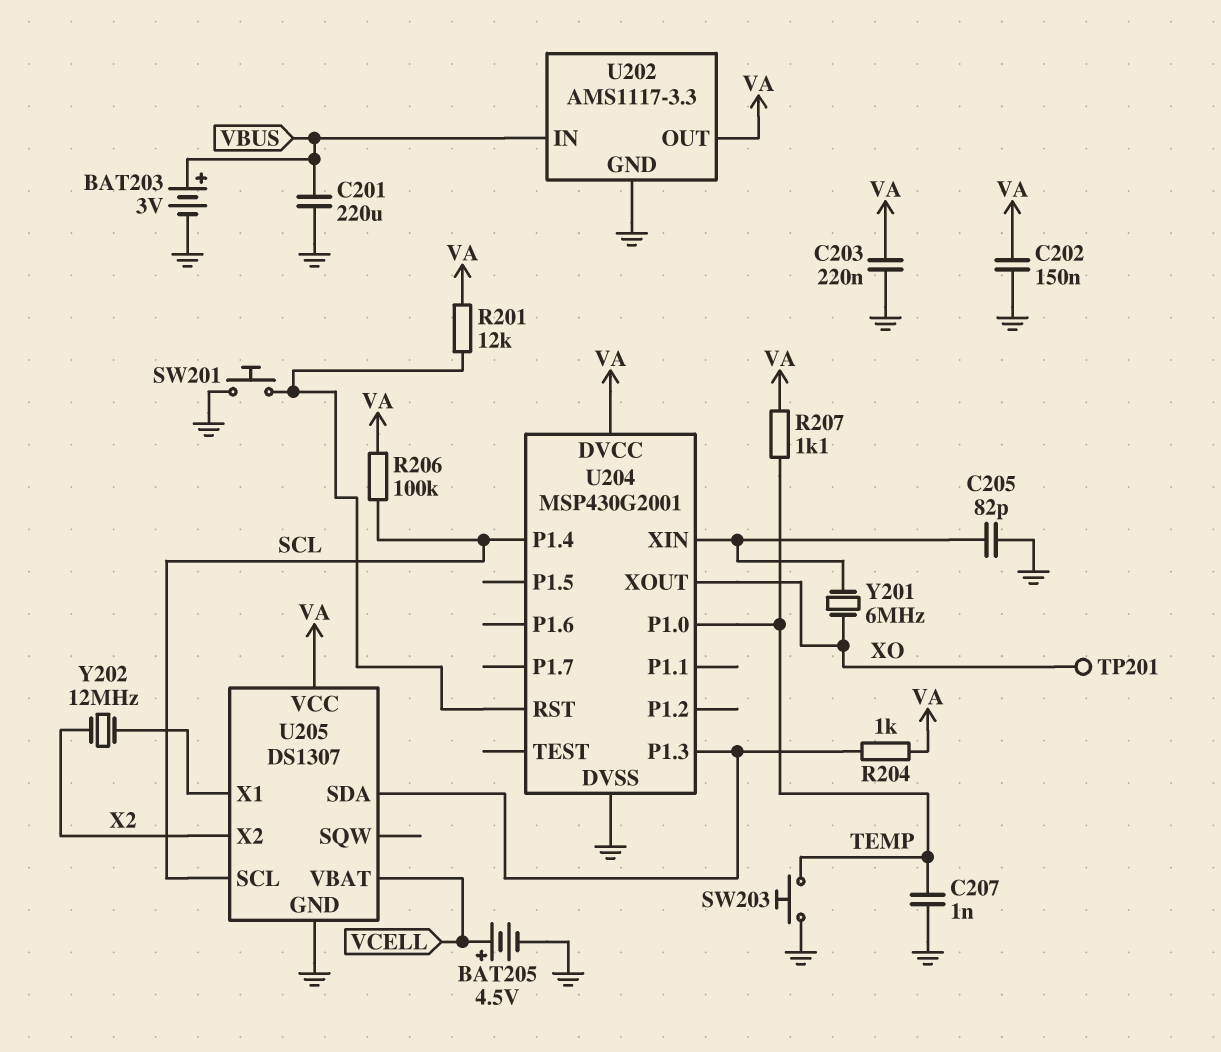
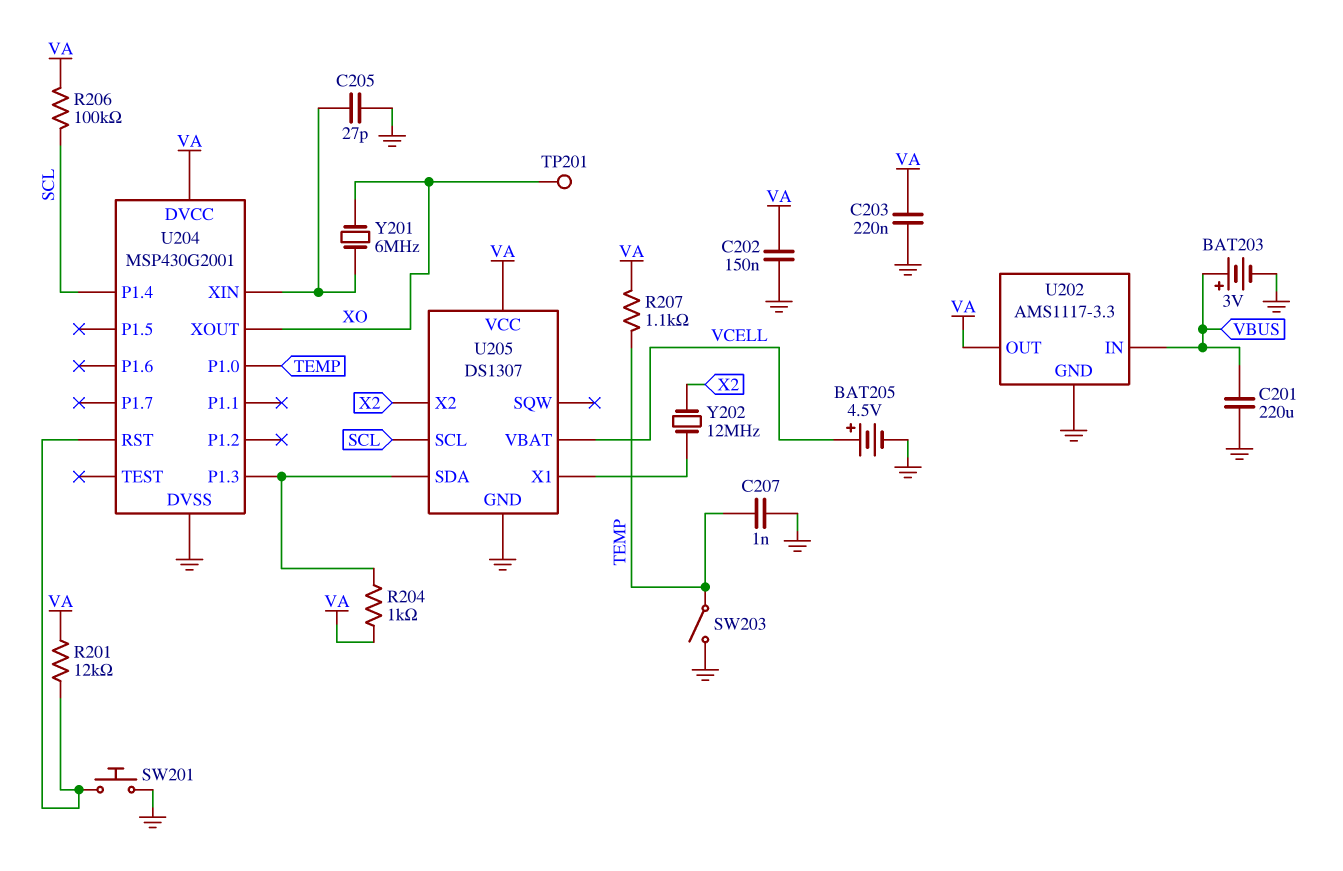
C205: 82pF (GND, U204/XIN) -> 27pF (GND, U204/XIN)
SW203: button (GND, TEMP) -> switch (GND, TEMP)

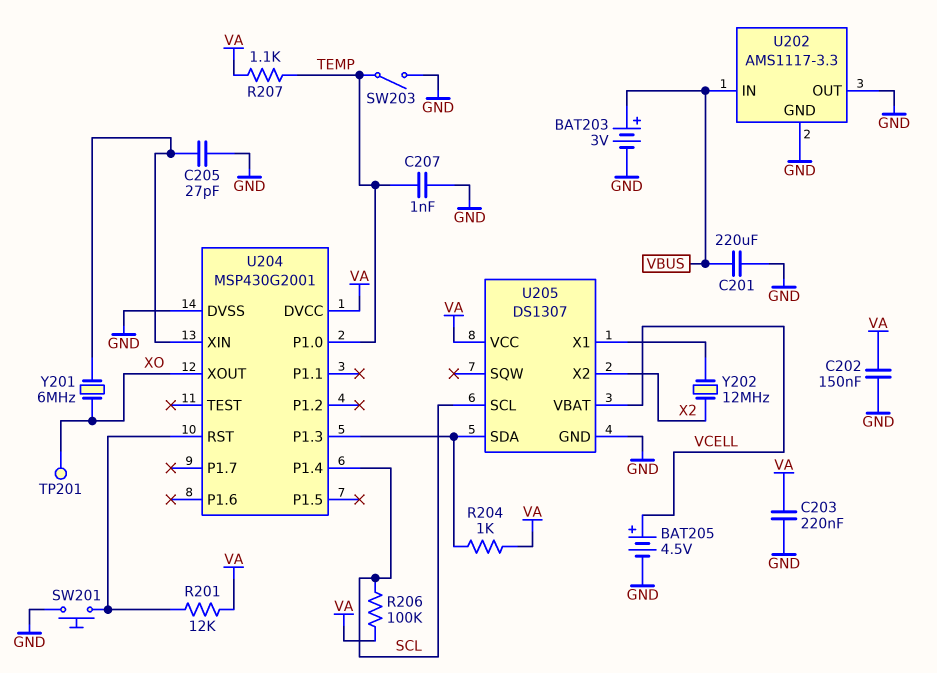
U202 pin OUT: VA -> GND

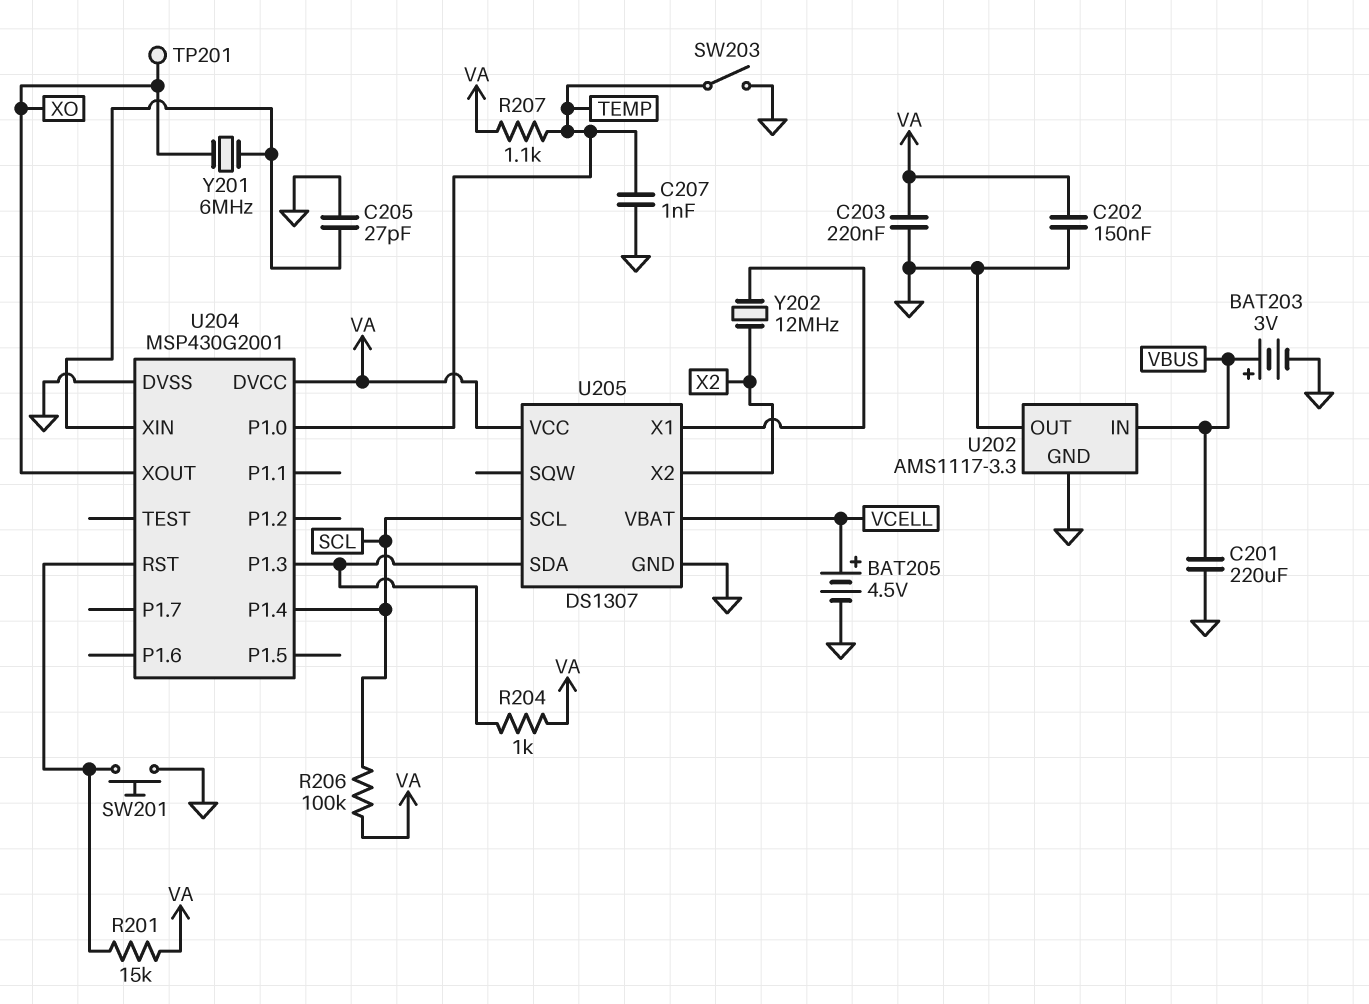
R201: 12k (U204/RST, VA) -> 15k (U204/RST, VA)

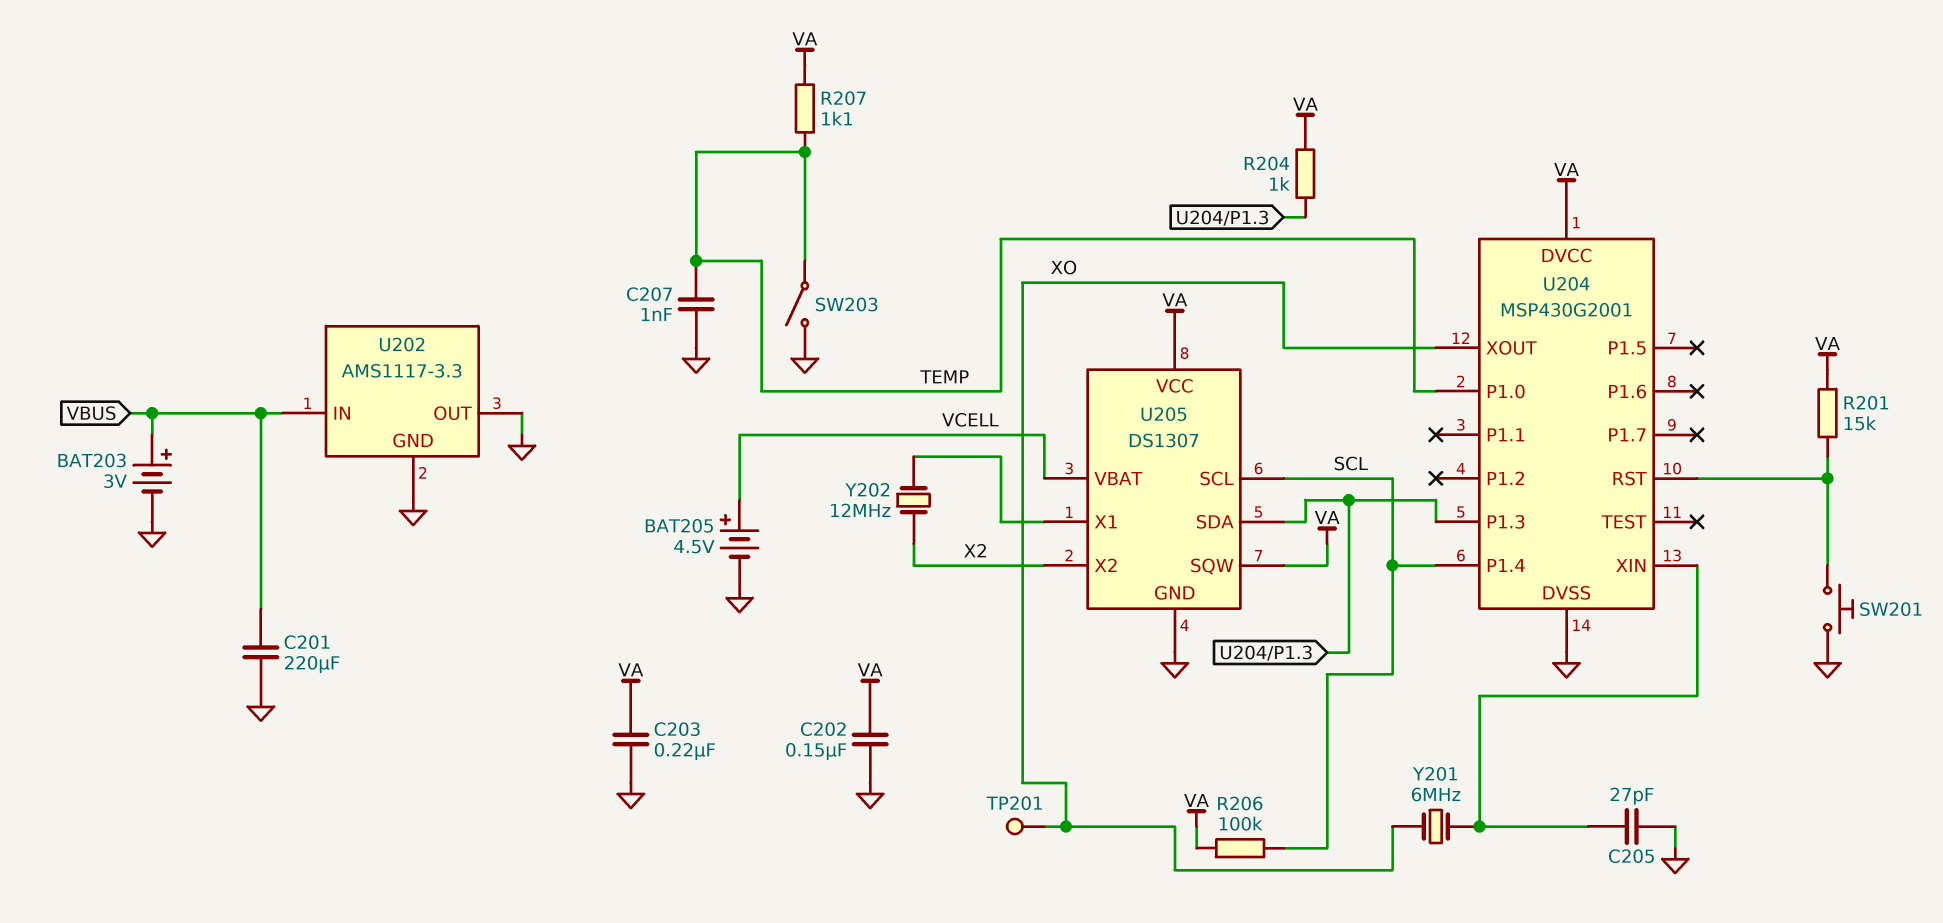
U205 pin SQW: none -> VA

